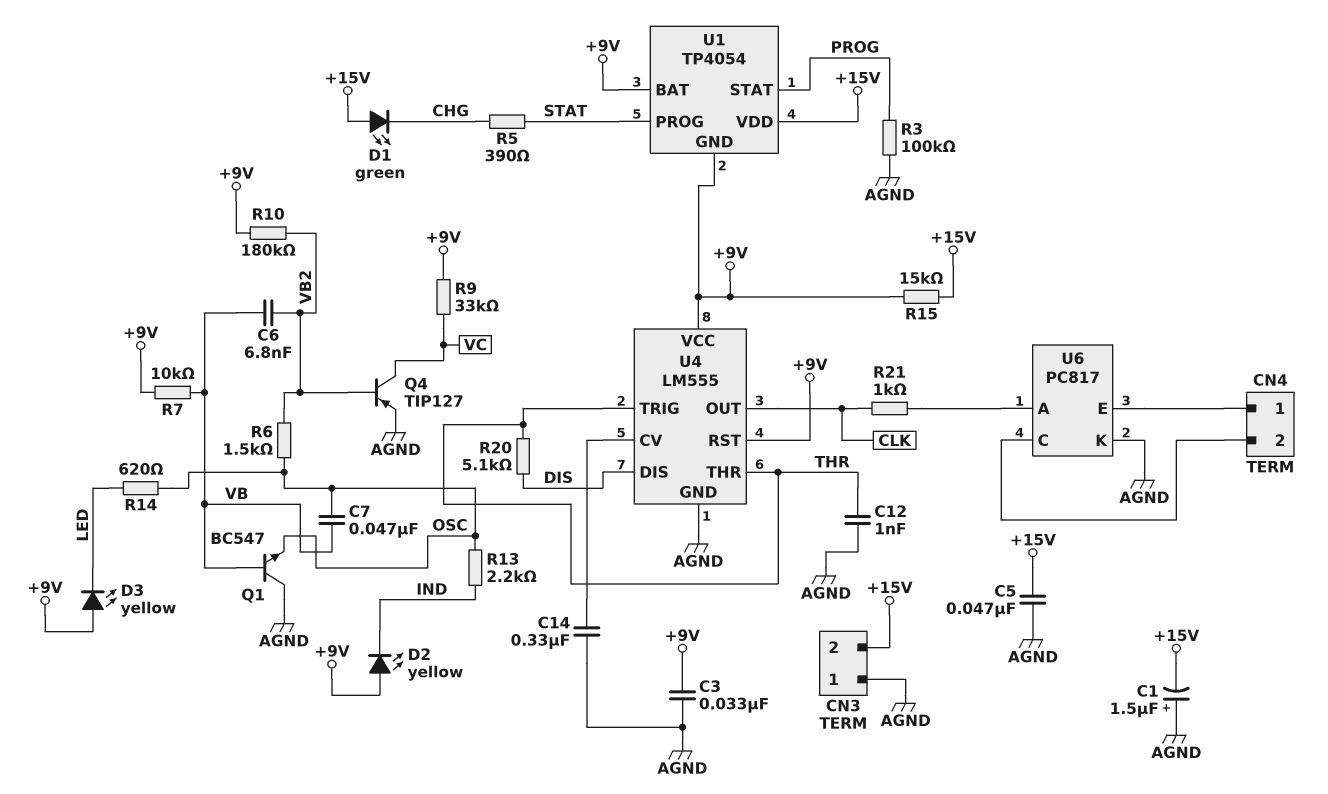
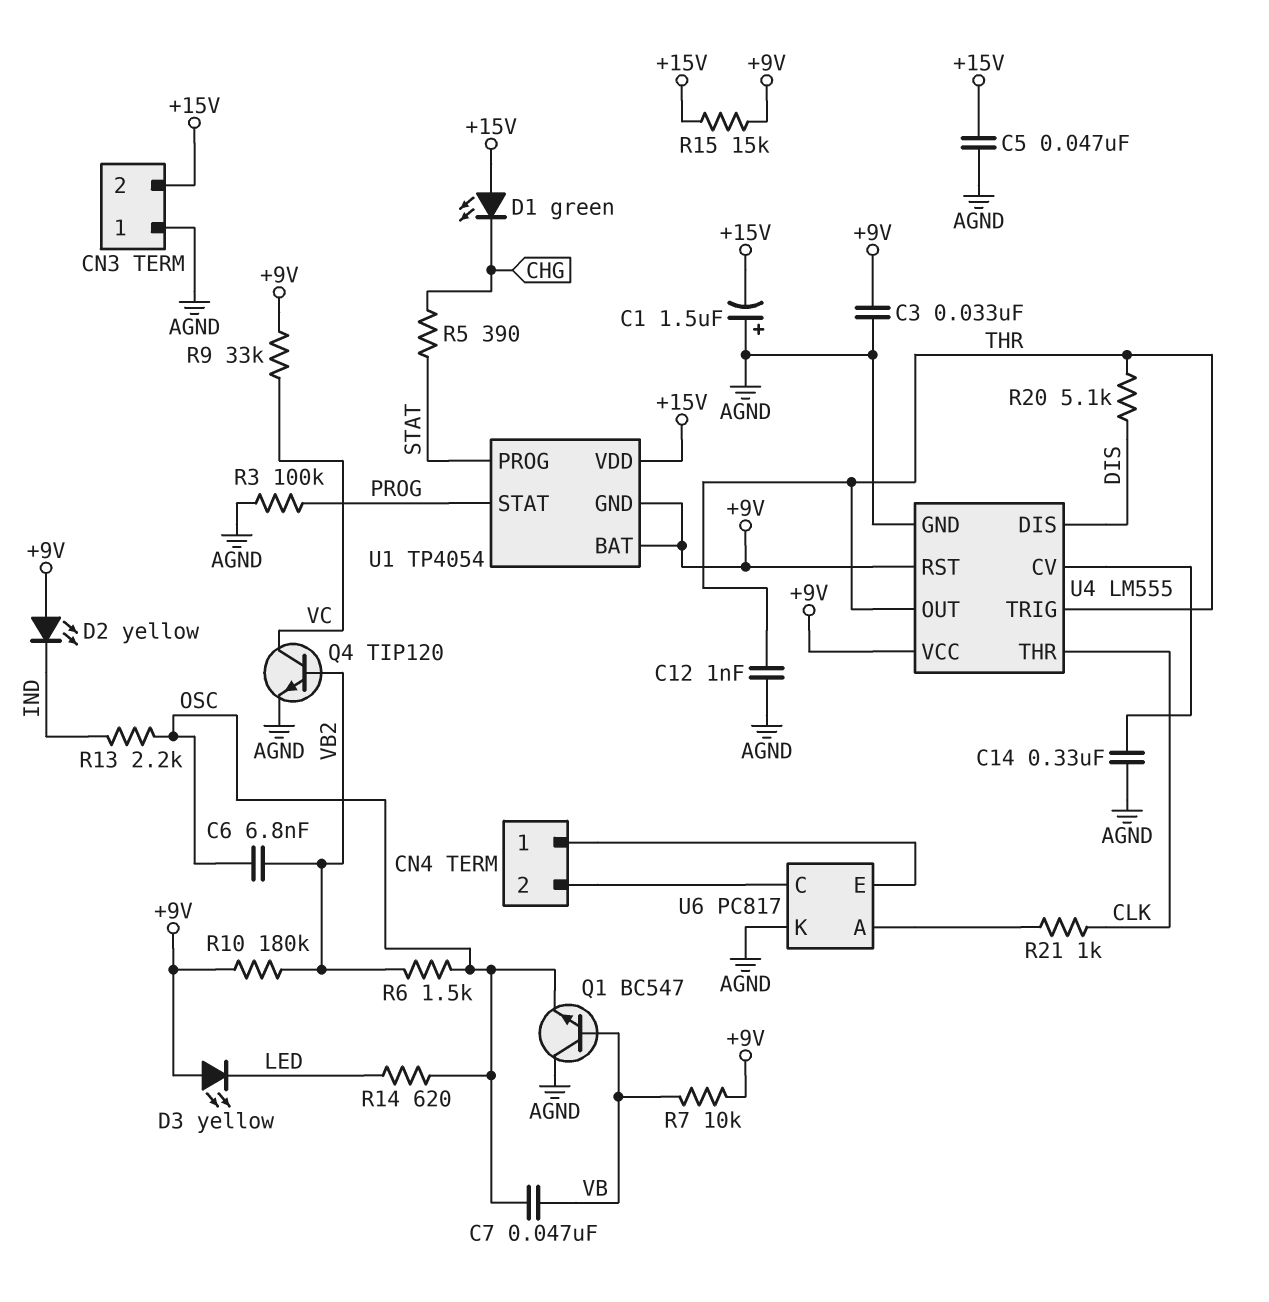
C6: 6.8nF (VB, VB2) -> 6.8nF (OSC, VB2)
Q4: PNP TIP127 (B VB2, C VC, E AGND) -> NPN TIP120 (B VB2, C VC, E AGND)
U4 pin OUT: CLK -> THR
U4 pin THR: THR -> CLK

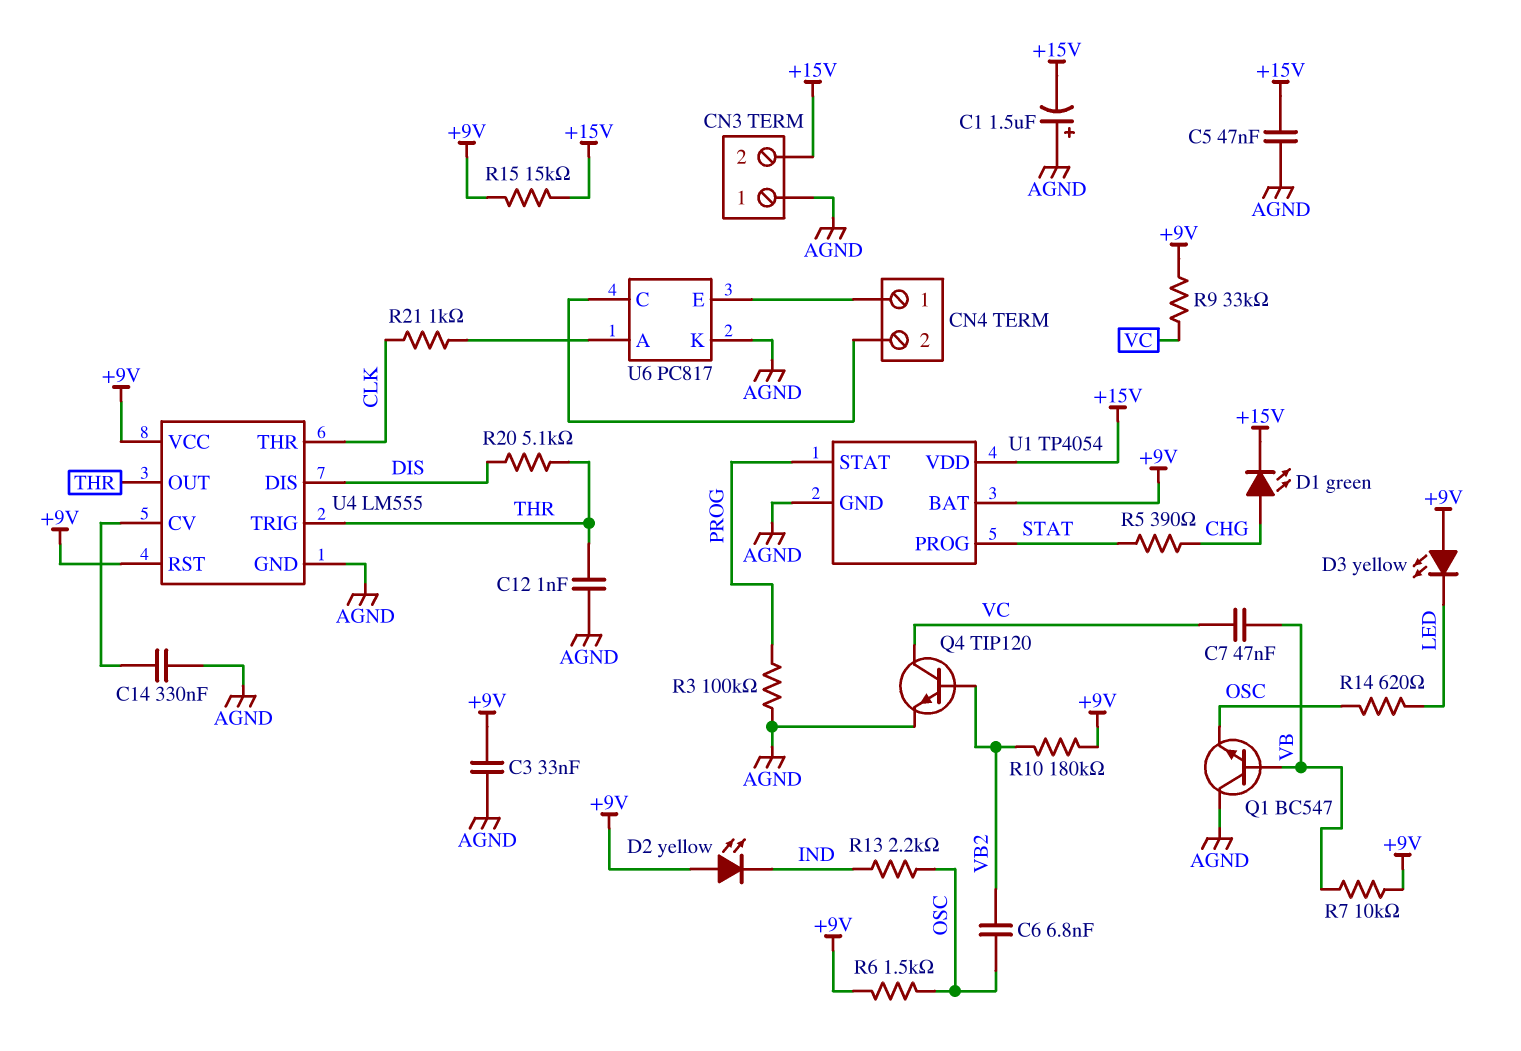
C7: 47nF (OSC, VB) -> 47nF (VB, VC)
D1: LED green (A +15V, K CHG) -> LED green (A CHG, K +15V)
R6: 1.5k (OSC, VB2) -> 1.5k (+9V, OSC)
U1 pin GND: +9V -> AGND

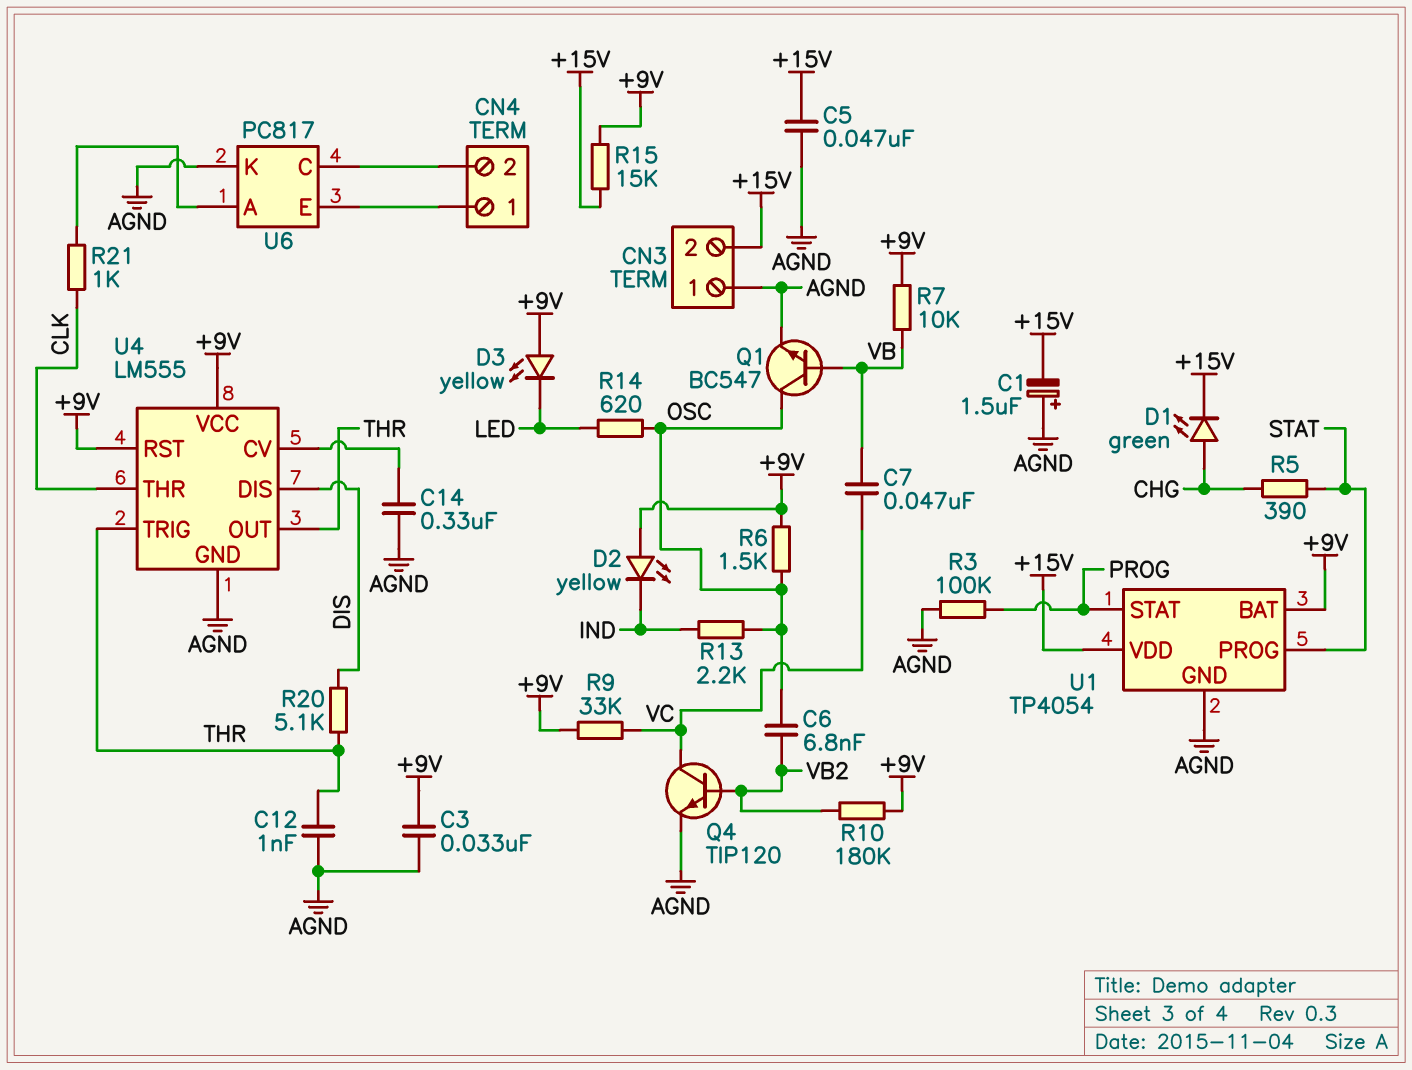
Q1: NPN BC547 (B VB, C AGND, E OSC) -> NPN BC547 (B VB, C OSC, E AGND)

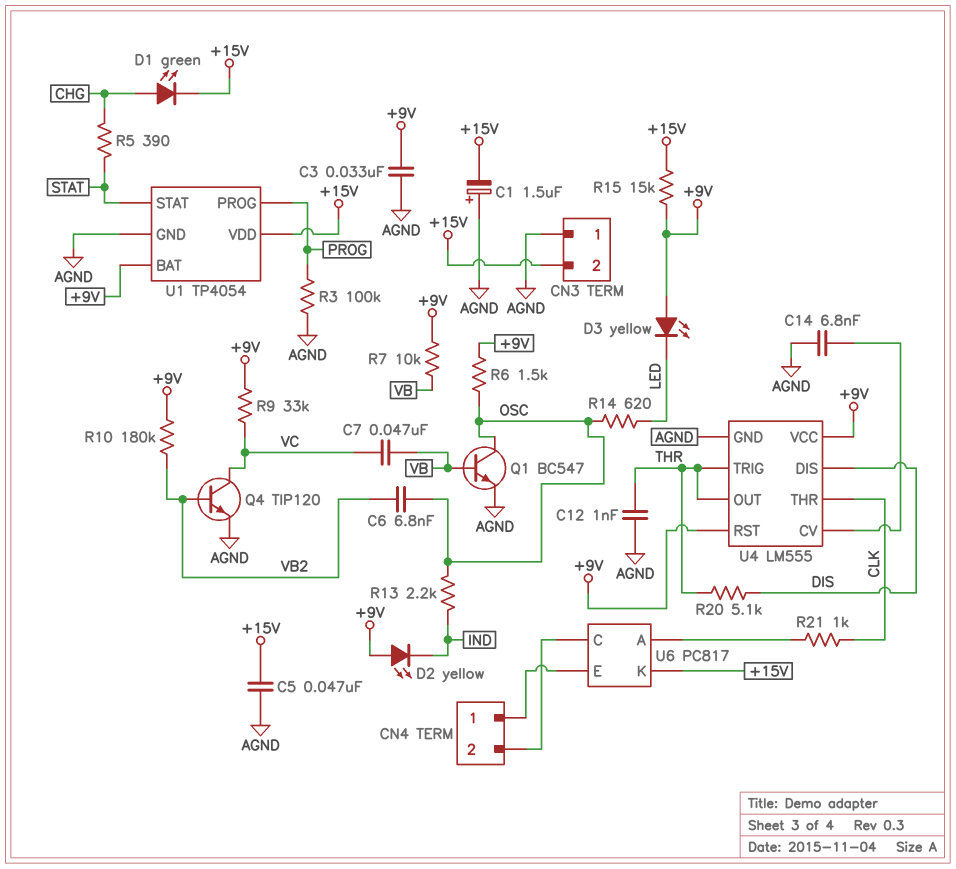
C14: 330nF (AGND, U4/CV) -> 6.8nF (AGND, U4/CV)
U1 pin PROG: STAT -> PROG
U1 pin STAT: PROG -> STAT
U6 pin K: AGND -> +15V

